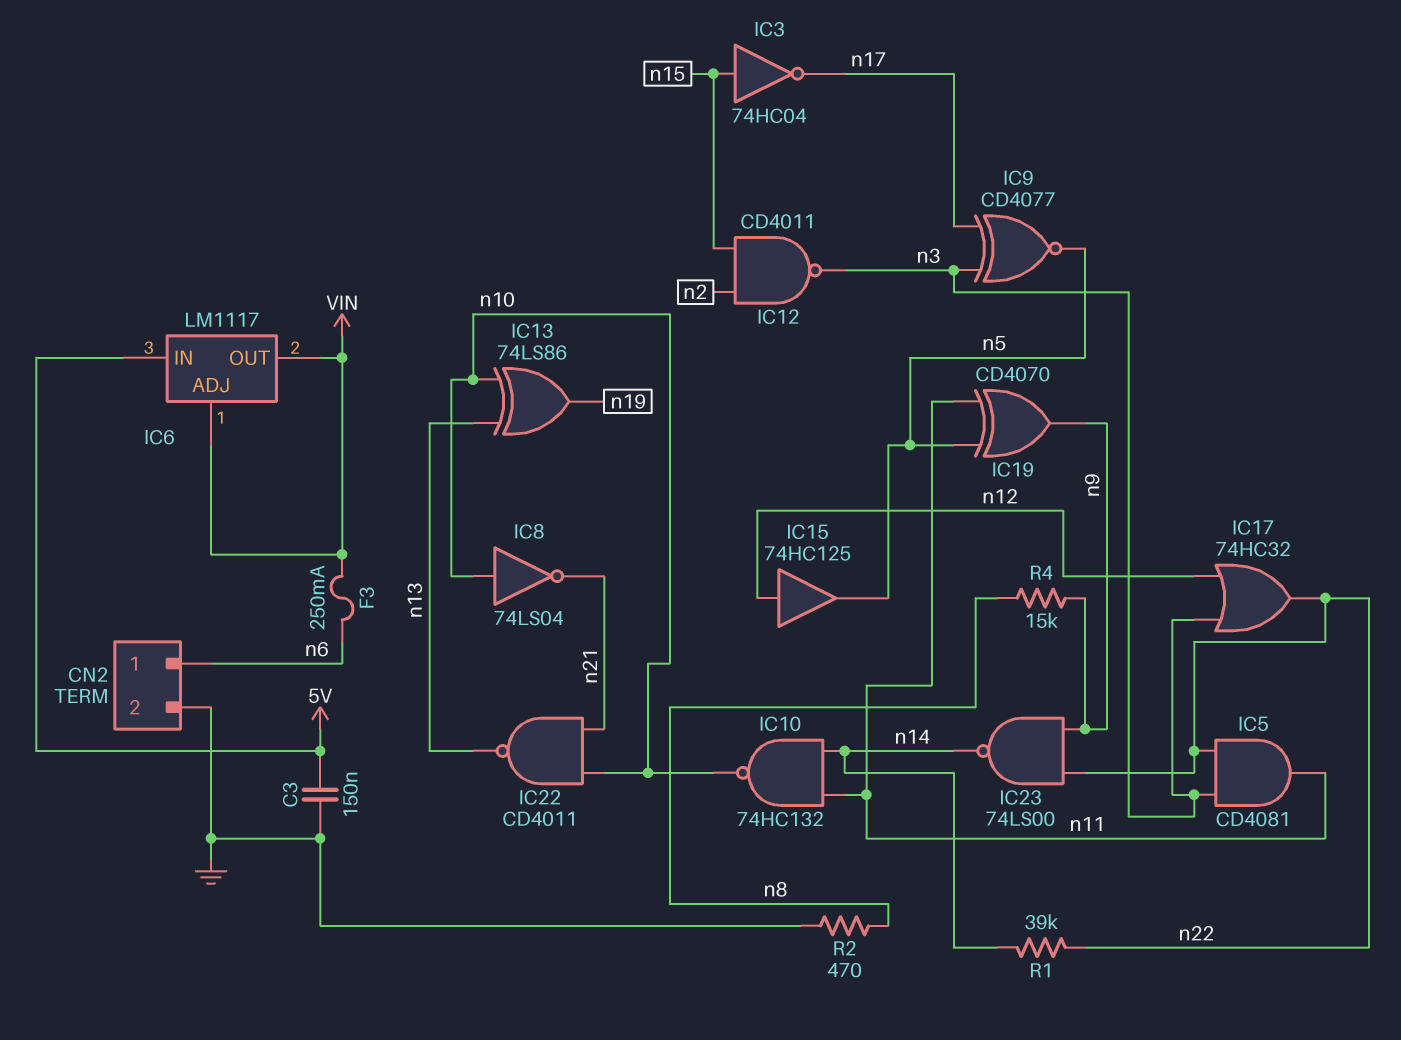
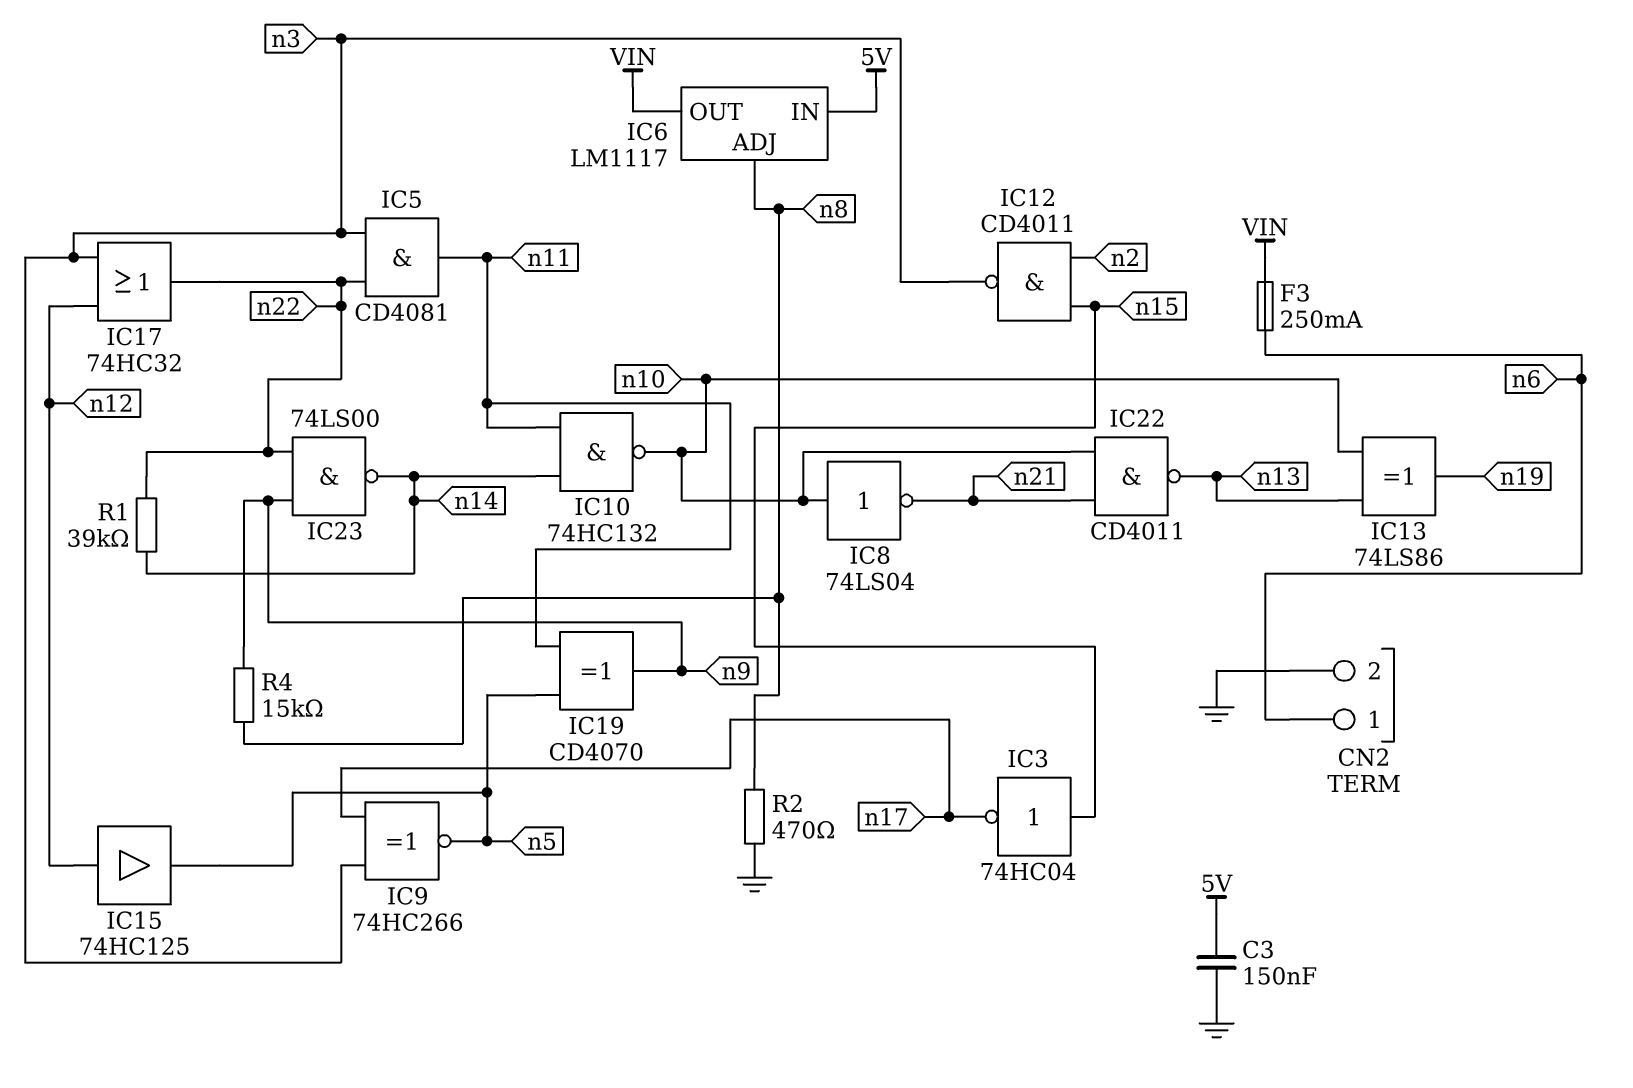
IC6 pin ADJ: VIN -> n8
IC9: XNOR CD4077 (in n3, in n17, out n5) -> XNOR 74HC266 (in n3, in n17, out n5)

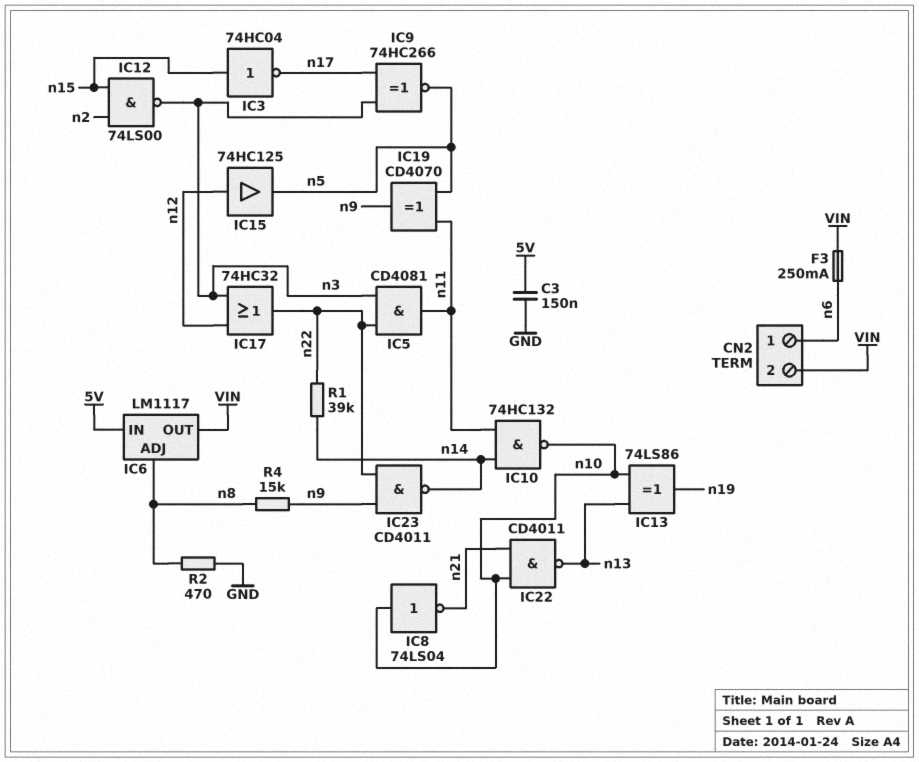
CN2 pin 2: GND -> VIN
IC12: NAND CD4011 (in n2, in n15, out n3) -> NAND 74LS00 (in n2, in n15, out n3)
IC23: NAND 74LS00 (in n9, in n22, out n14) -> NAND CD4011 (in n9, in n22, out n14)

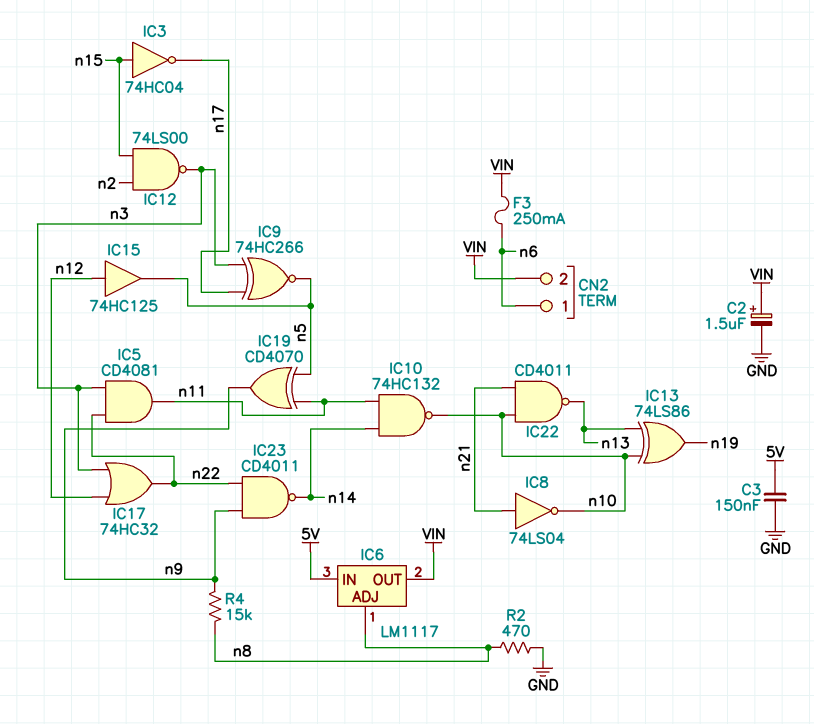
C2: none -> 1.5uF (plus VIN, minus GND)
IC8: NOT 74LS04 (in n10, out n21) -> NOT 74LS04 (in n21, out n10)
R1: 39k (n14, n22) -> none

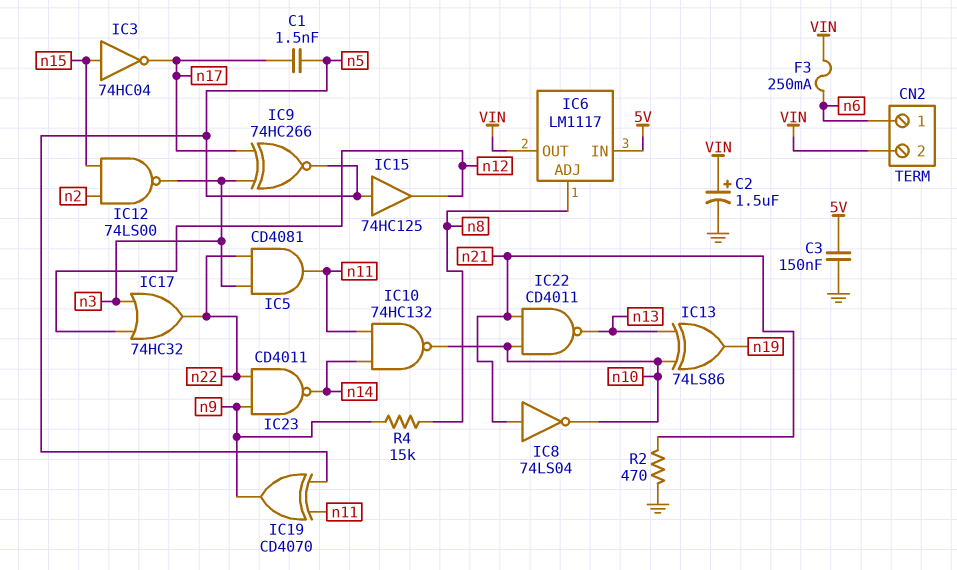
C1: none -> 1.5nF (n5, n17)
IC15: buffer 74HC125 (in n12, out n5) -> buffer 74HC125 (in n5, out n12)
R2: 470 (GND, n8) -> 470 (GND, n21)

